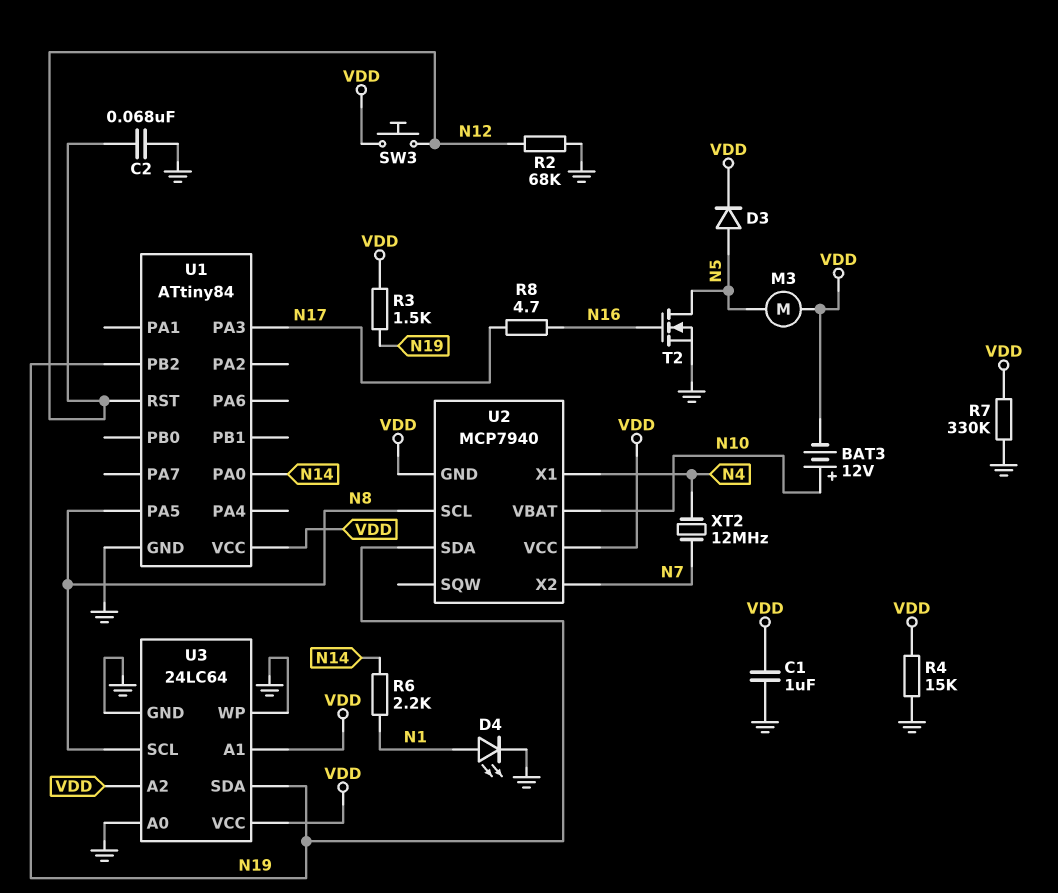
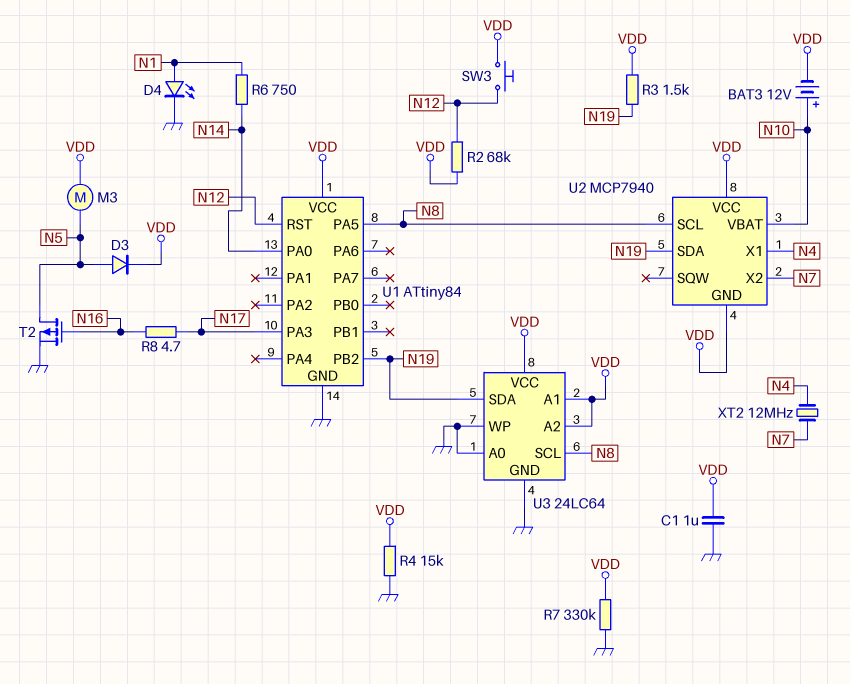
C2: 68nF (GND, N12) -> none
R2: 68k (GND, N12) -> 68k (N12, VDD)
R6: 2.2k (N1, N14) -> 750 (N1, N14)
T2: NMOS (G N16, D N5, S GND) -> PMOS (G N16, D N5, S GND)

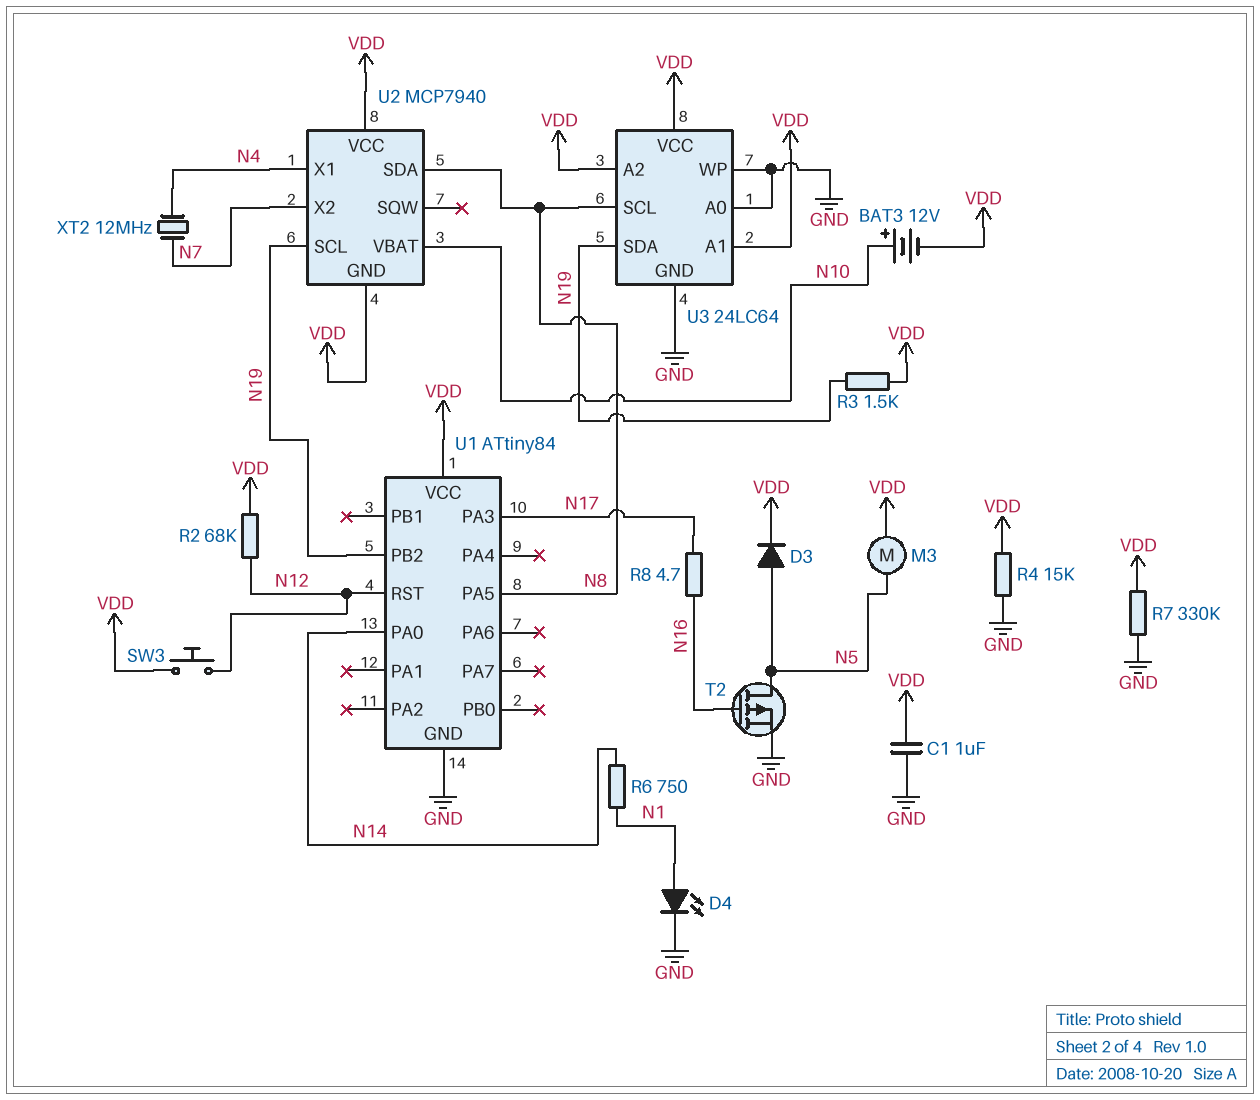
U2 pin SCL: N8 -> N19
U2 pin SDA: N19 -> N8

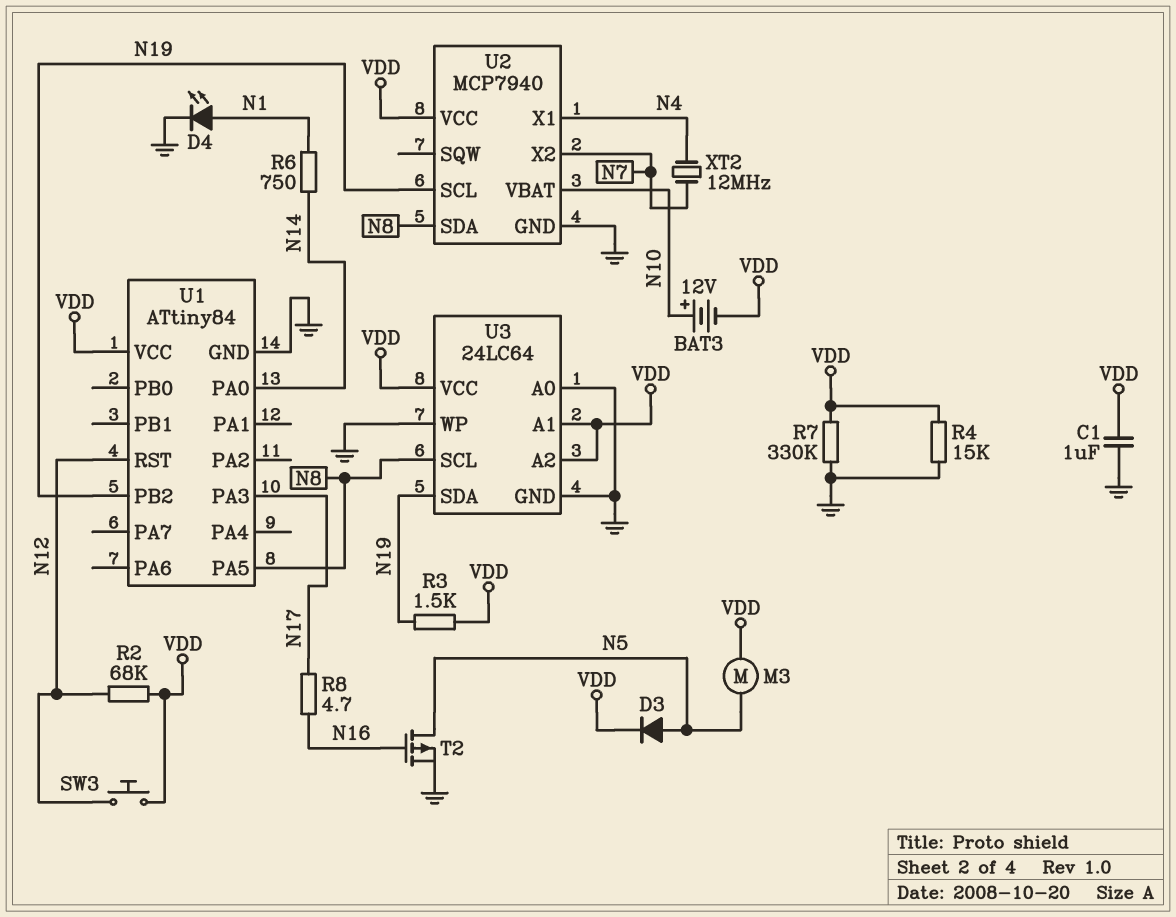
U2 pin GND: VDD -> GND

